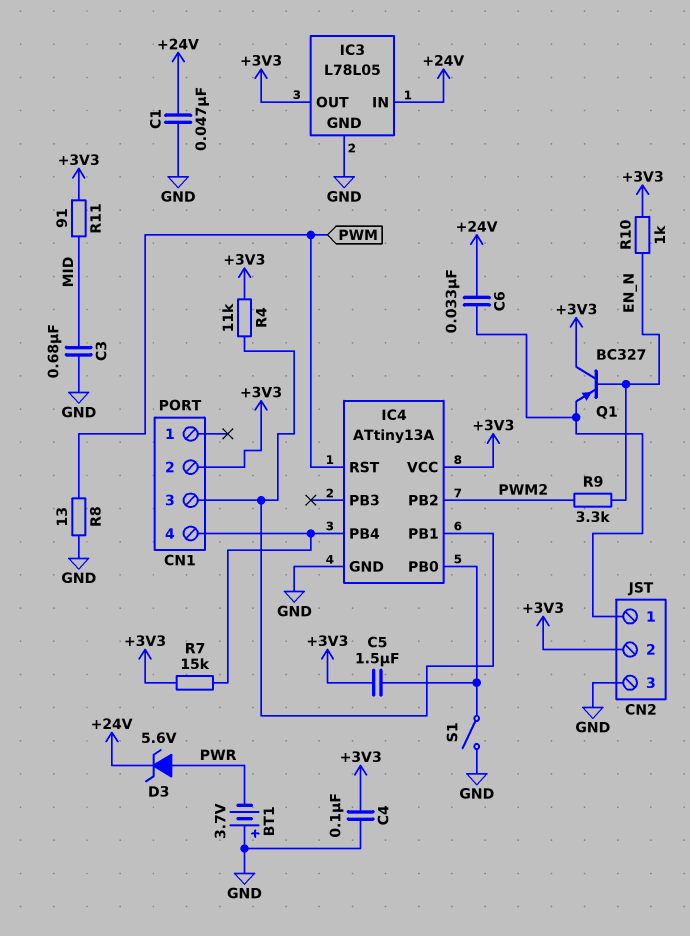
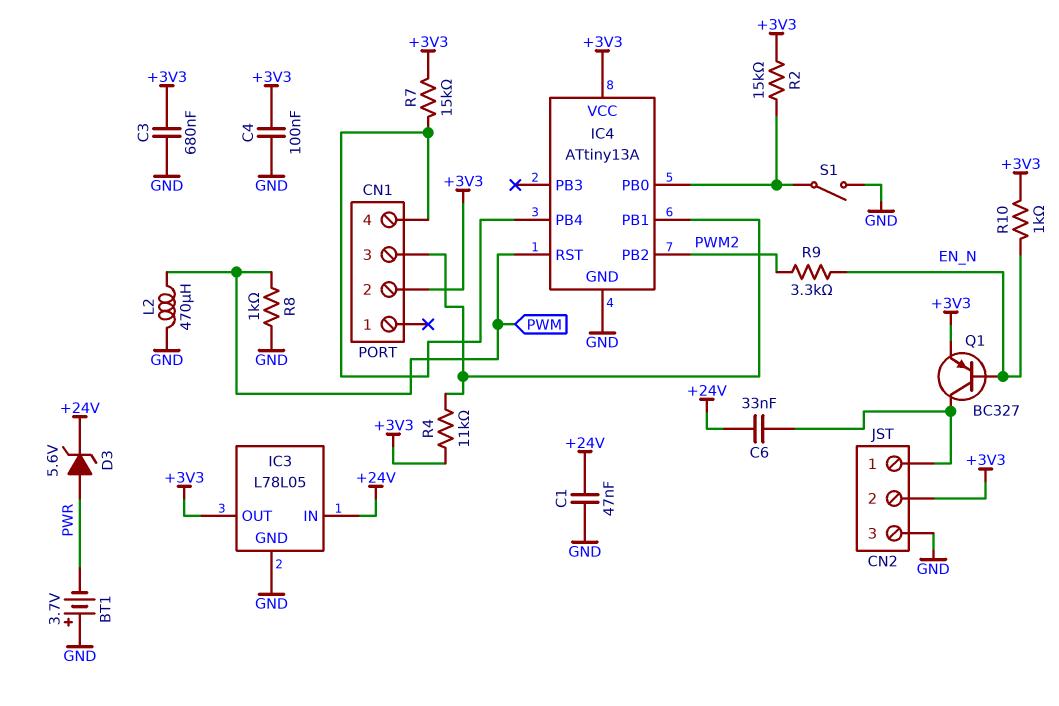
C3: 680nF (GND, MID) -> 680nF (+3V3, GND)
C5: 1.5uF (+3V3, IC4/PB0) -> none
L2: none -> 470uH (GND, PWM)
Q1: PNP BC327 (B EN_N, C +3V3, E CN2/1) -> PNP BC327 (B EN_N, C CN2/1, E +3V3)
R2: none -> 15k (+3V3, IC4/PB0)
R8: 13 (GND, PWM) -> 1k (GND, PWM)
R11: 91 (+3V3, MID) -> none

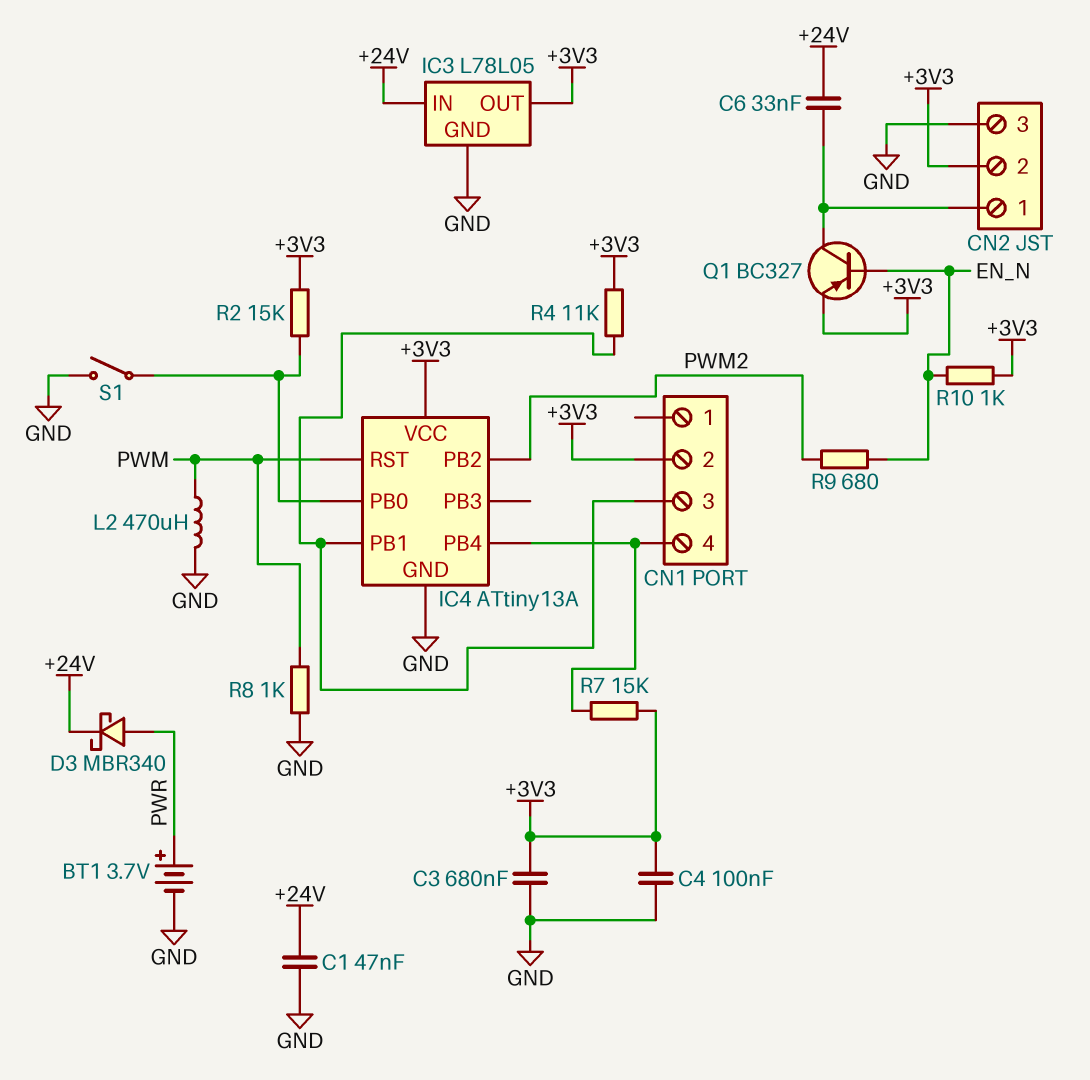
BT1: 3.7V (plus GND, minus PWR) -> 3.7V (plus PWR, minus GND)
D3: zener 5.6V (A PWR, K +24V) -> schottky MBR340 (A PWR, K +24V)
R9: 3.3k (EN_N, PWM2) -> 680 (EN_N, PWM2)

